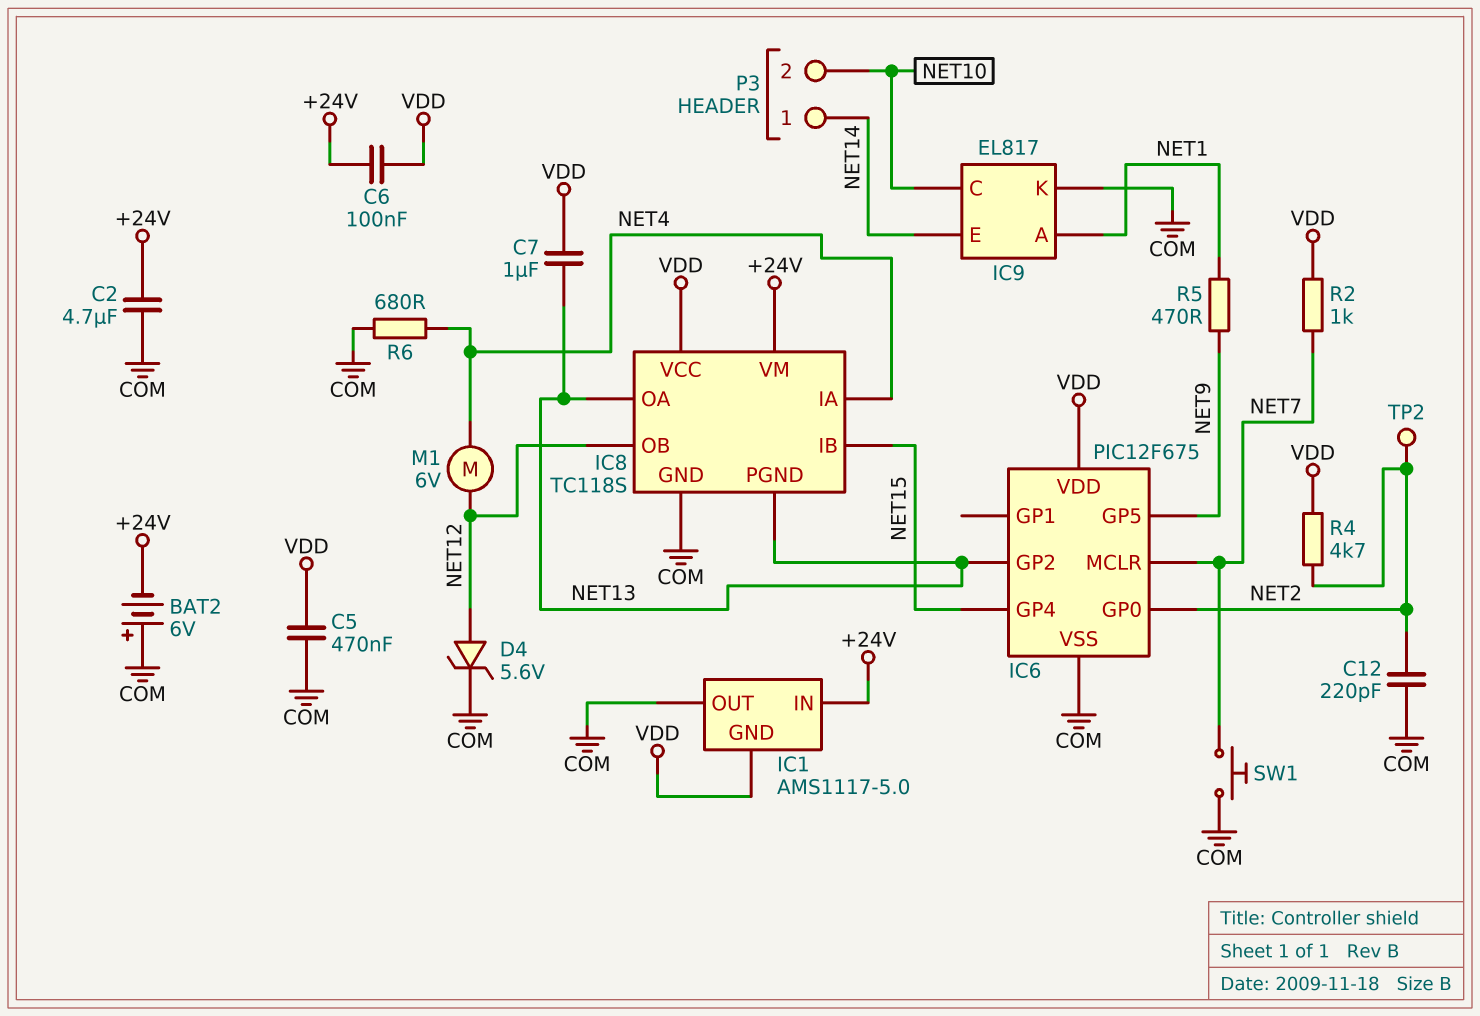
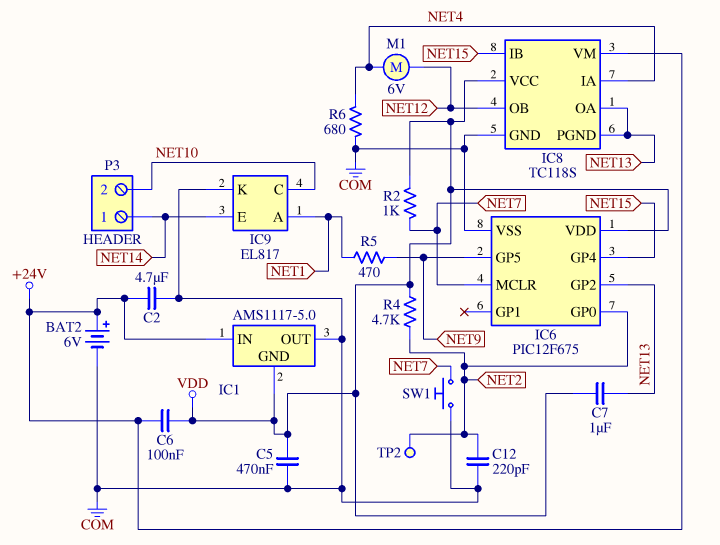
BAT2: 6V (plus COM, minus +24V) -> 6V (plus +24V, minus COM)
D4: zener 5.6V (A NET12, K COM) -> none

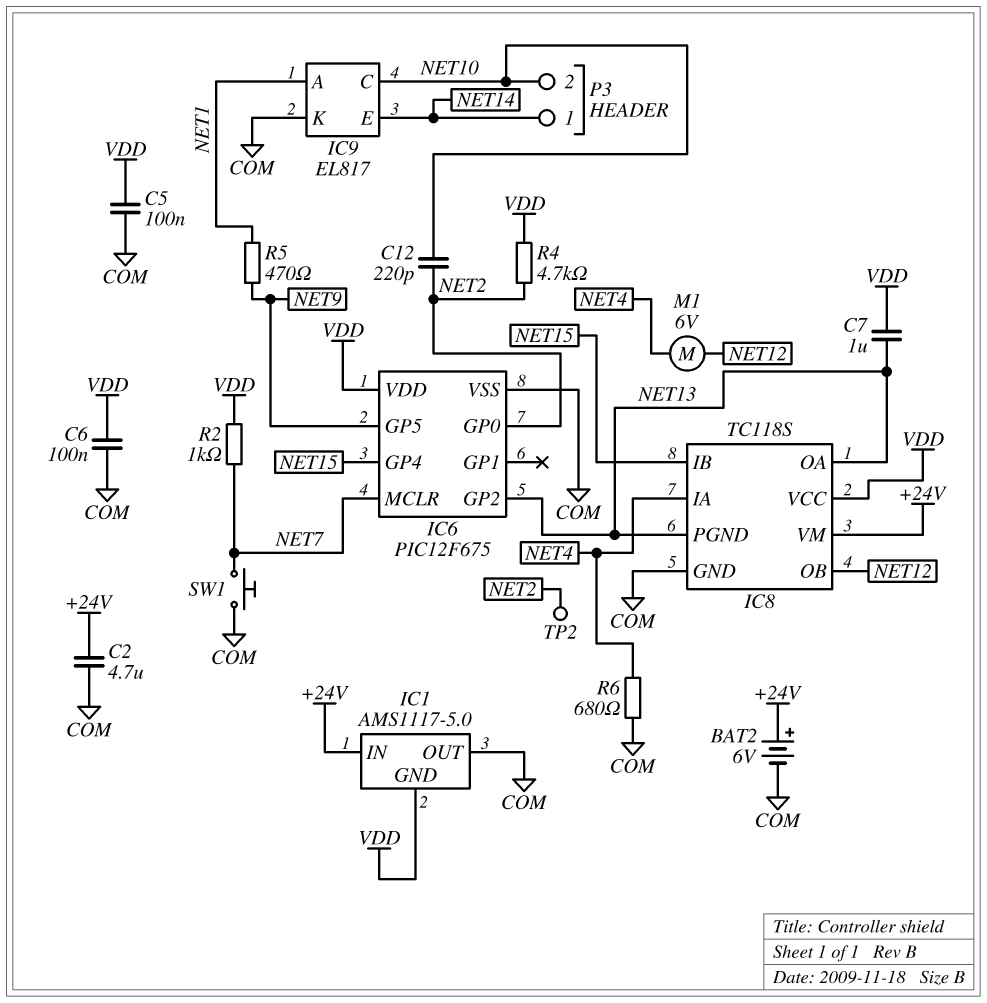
C5: 470nF (COM, VDD) -> 100nF (COM, VDD)
C6: 100nF (+24V, VDD) -> 100nF (COM, VDD)
C12: 220pF (COM, NET2) -> 220pF (NET2, NET10)

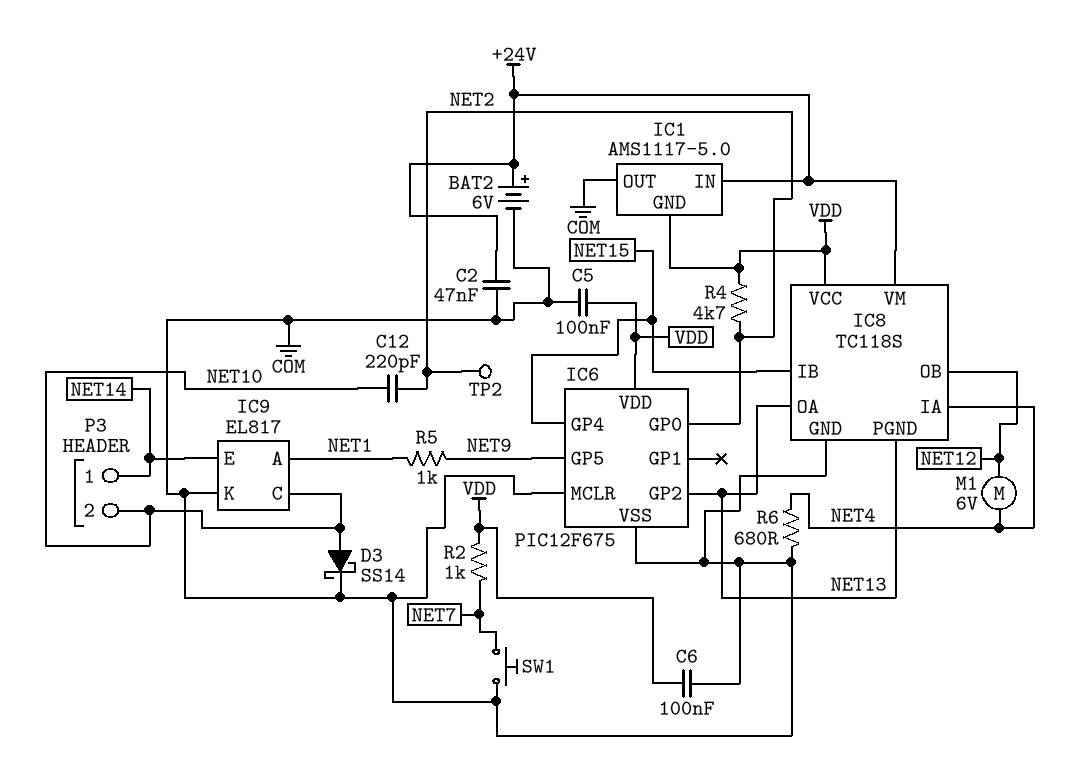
C2: 4.7uF (+24V, COM) -> 47nF (+24V, COM)
C7: 1uF (NET13, VDD) -> none
D3: none -> schottky SS14 (A NET10, K COM)
IC6 pin MCLR: NET7 -> COM
R5: 470 (NET1, NET9) -> 1k (NET1, NET9)

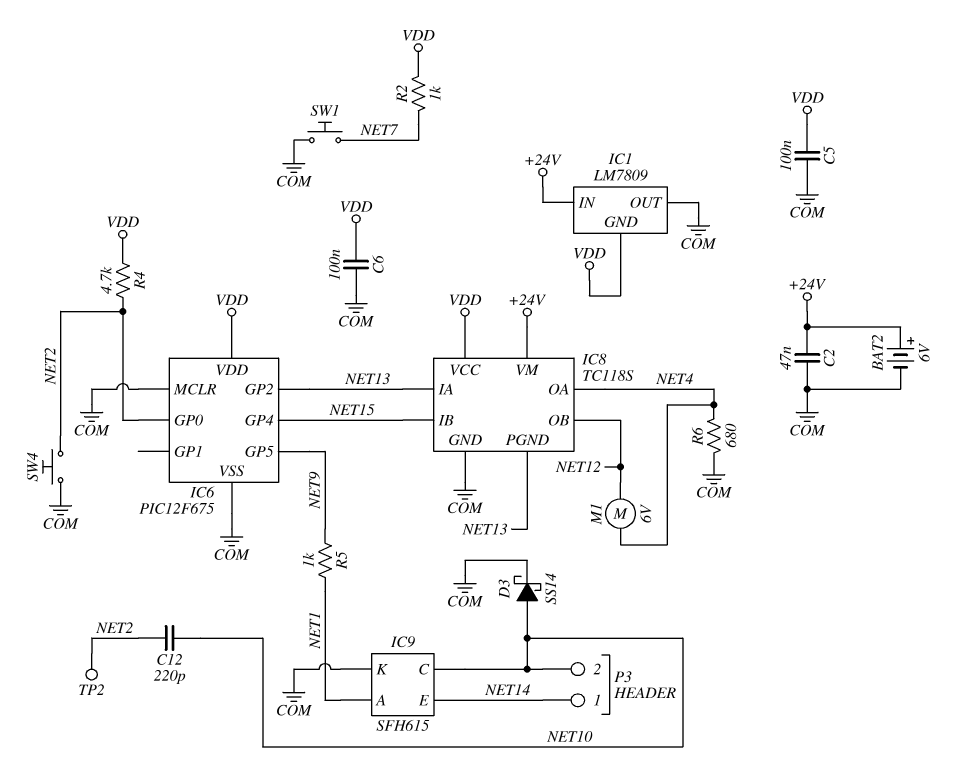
IC1: AMS1117-5.0 -> LM7809
IC8 pin IA: NET4 -> NET13
IC8 pin OA: NET13 -> NET4
IC9: EL817 -> SFH615
SW4: none -> button (COM, NET2)

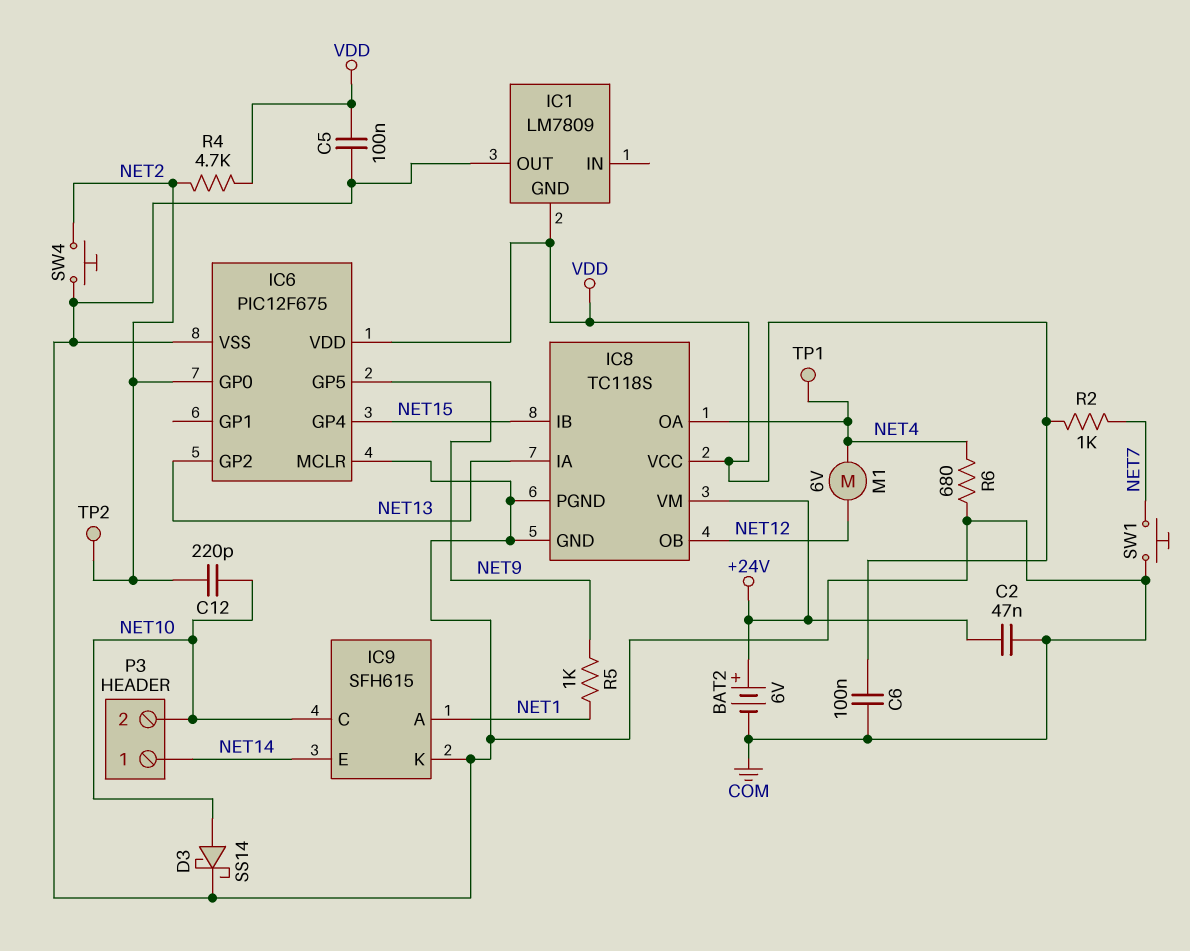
IC1 pin IN: +24V -> none
IC8 pin PGND: NET13 -> COM
TP1: none -> test point (NET4)

